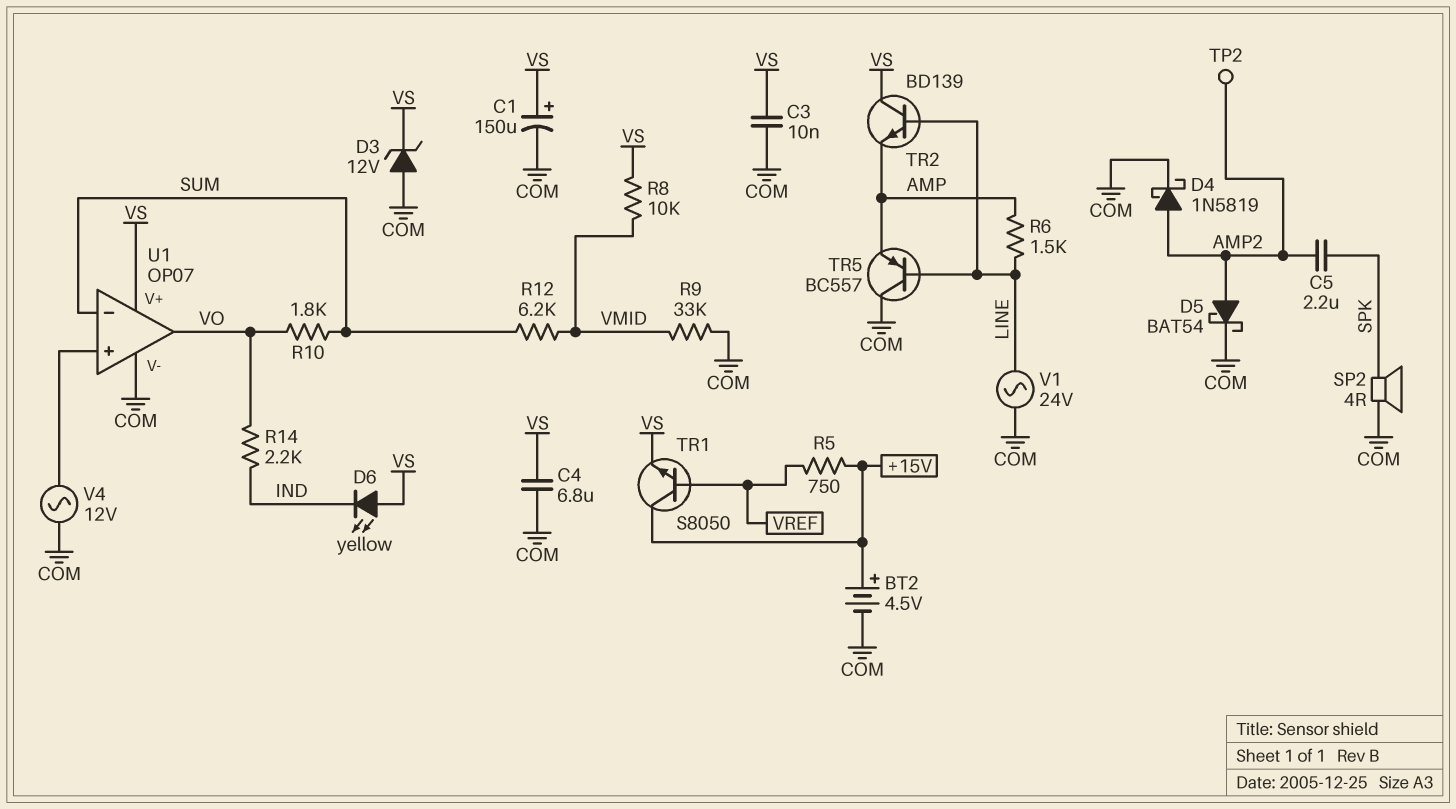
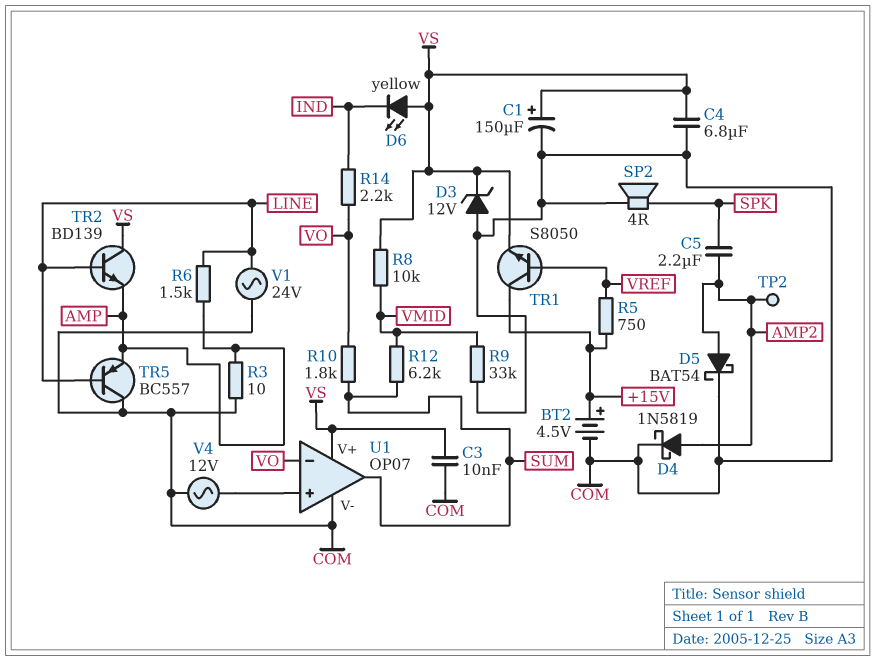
R3: none -> 10 (AMP, COM)
U1 pin in-: SUM -> VO
U1 pin out: VO -> SUM

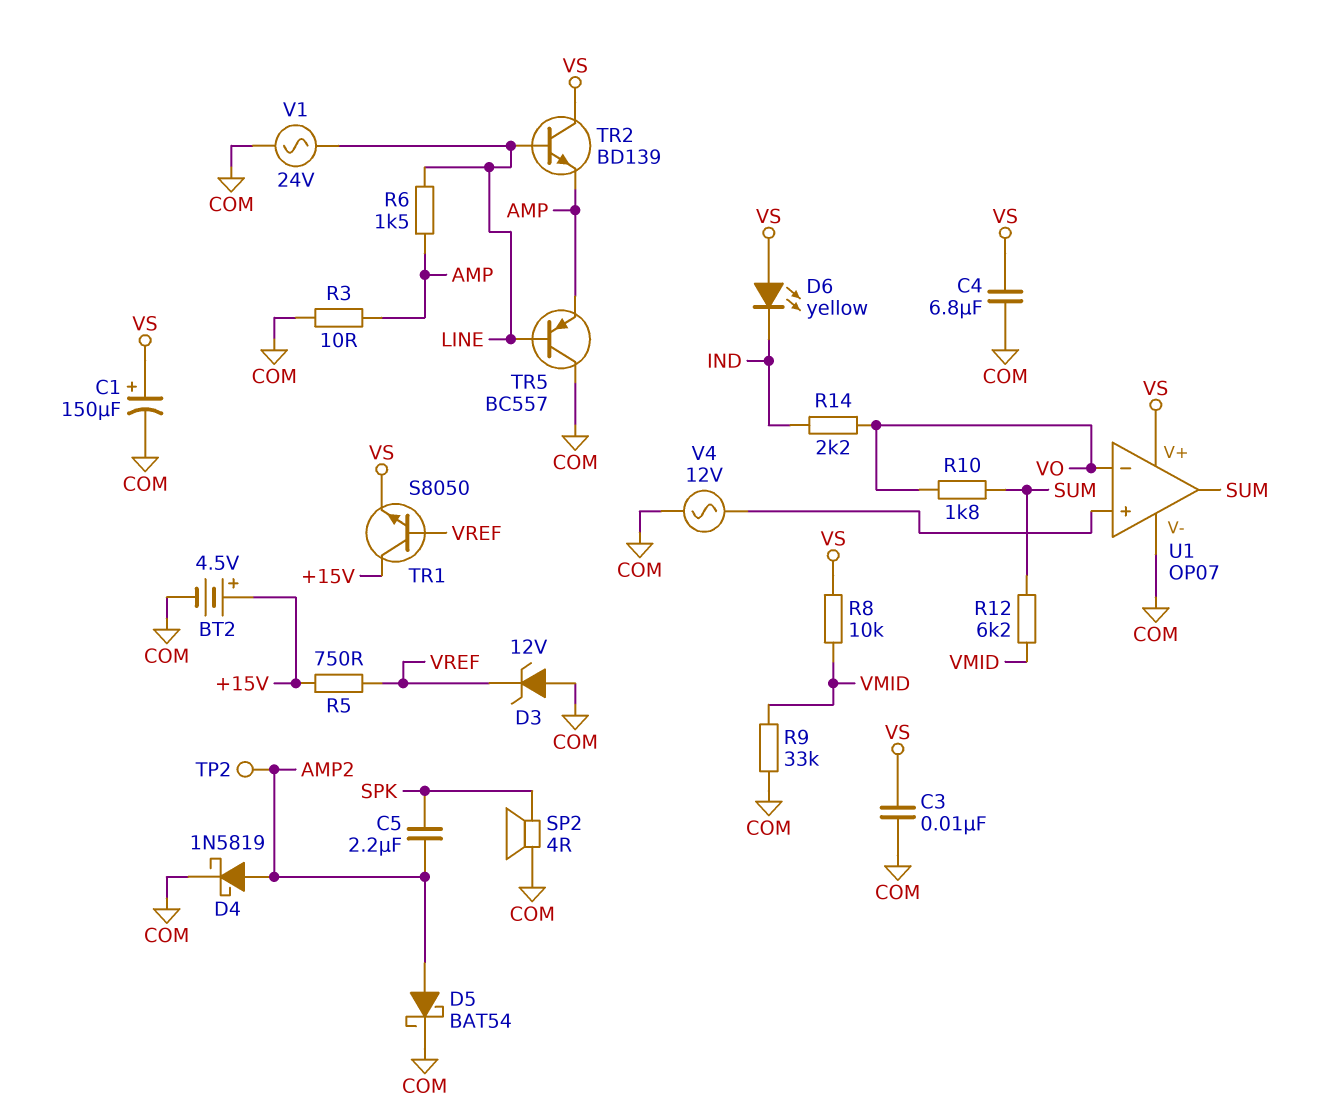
D3: zener 12V (A COM, K VS) -> zener 12V (A COM, K VREF)

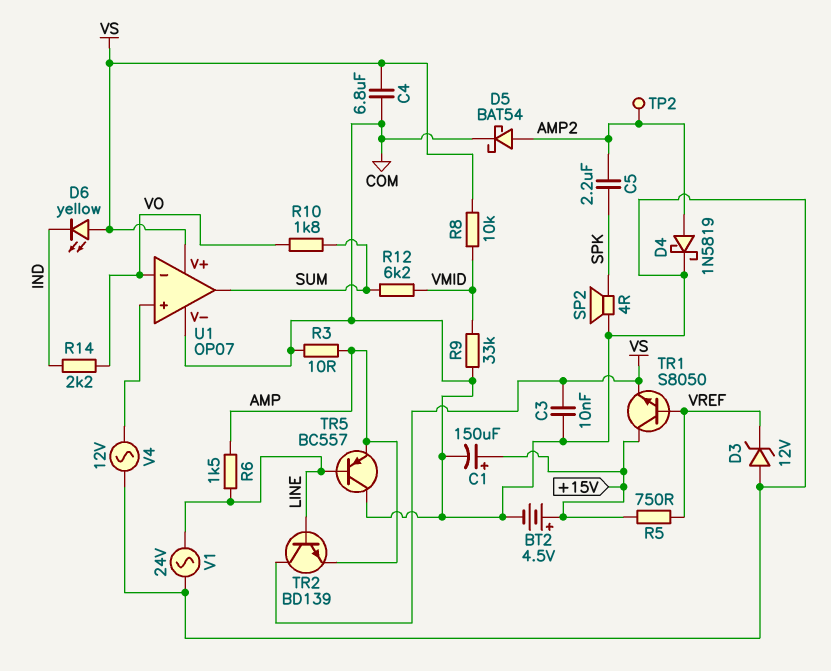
C1: 150uF (plus VS, minus COM) -> 150uF (plus +15V, minus COM)

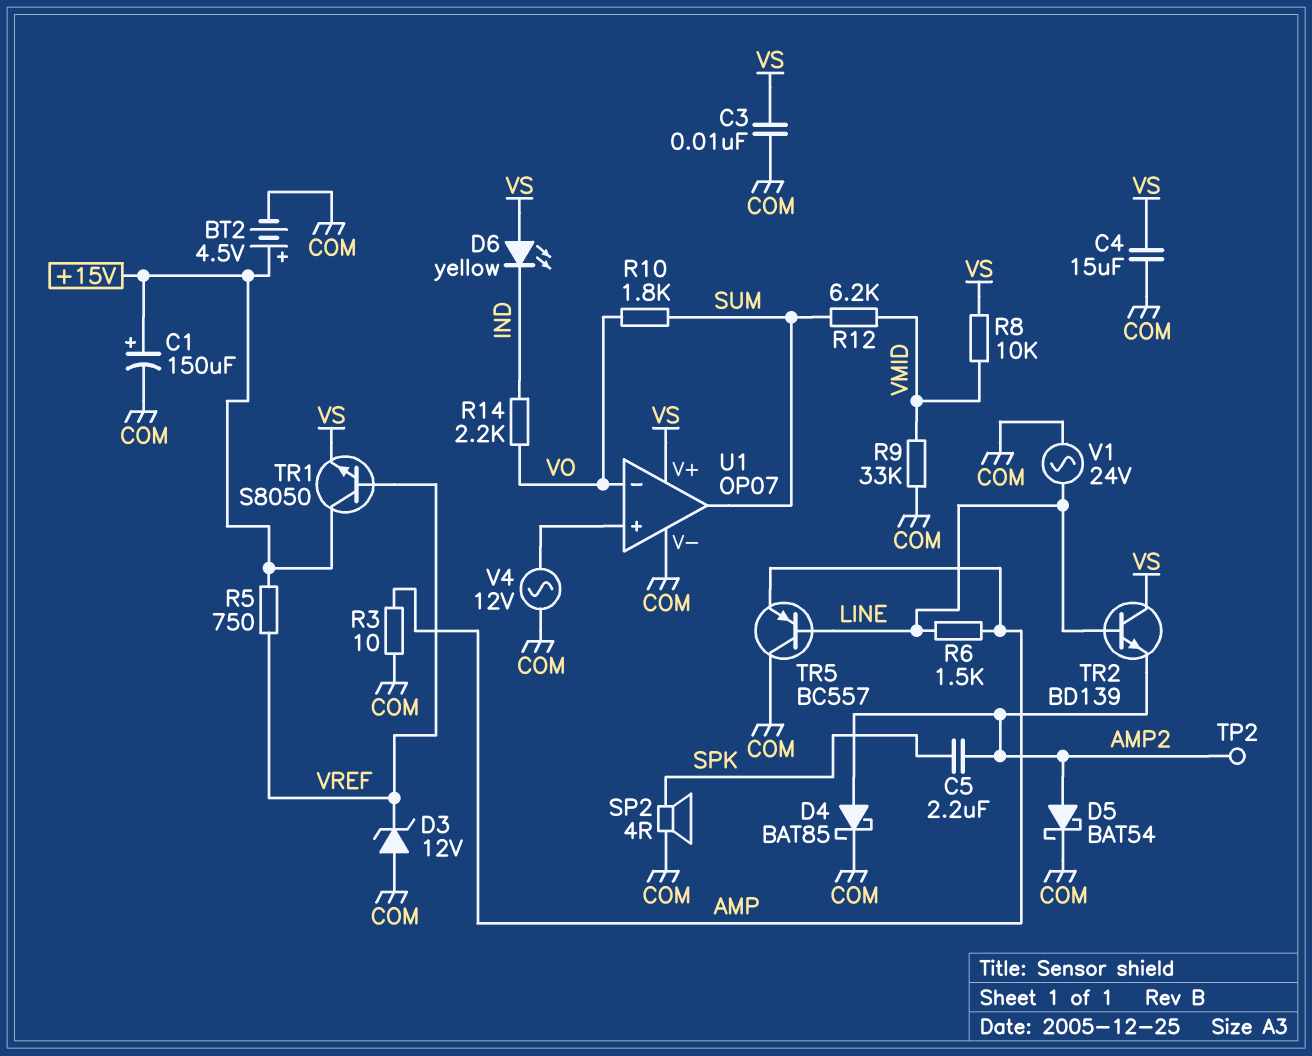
C4: 6.8uF (COM, VS) -> 15uF (COM, VS)
D4: schottky 1N5819 (A AMP2, K COM) -> schottky BAT85 (A AMP2, K COM)
TR2: NPN BD139 (B LINE, C VS, E AMP) -> NPN BD139 (B LINE, C VS, E AMP2)

